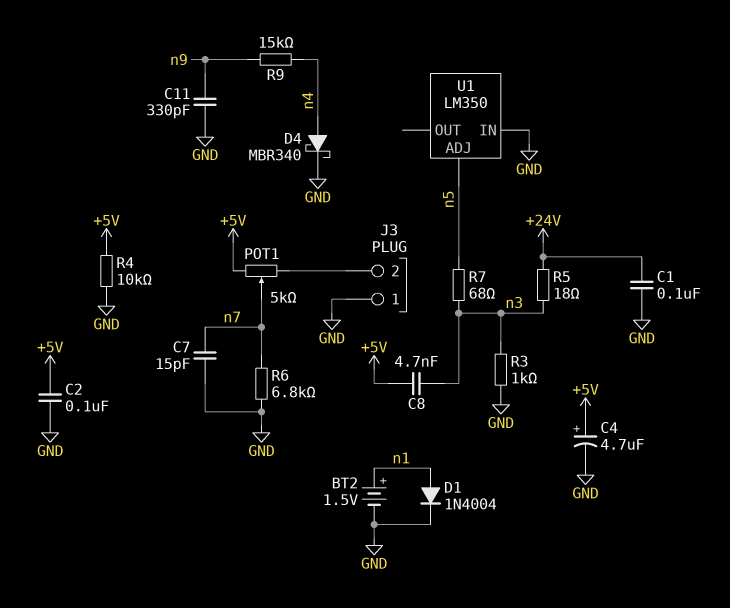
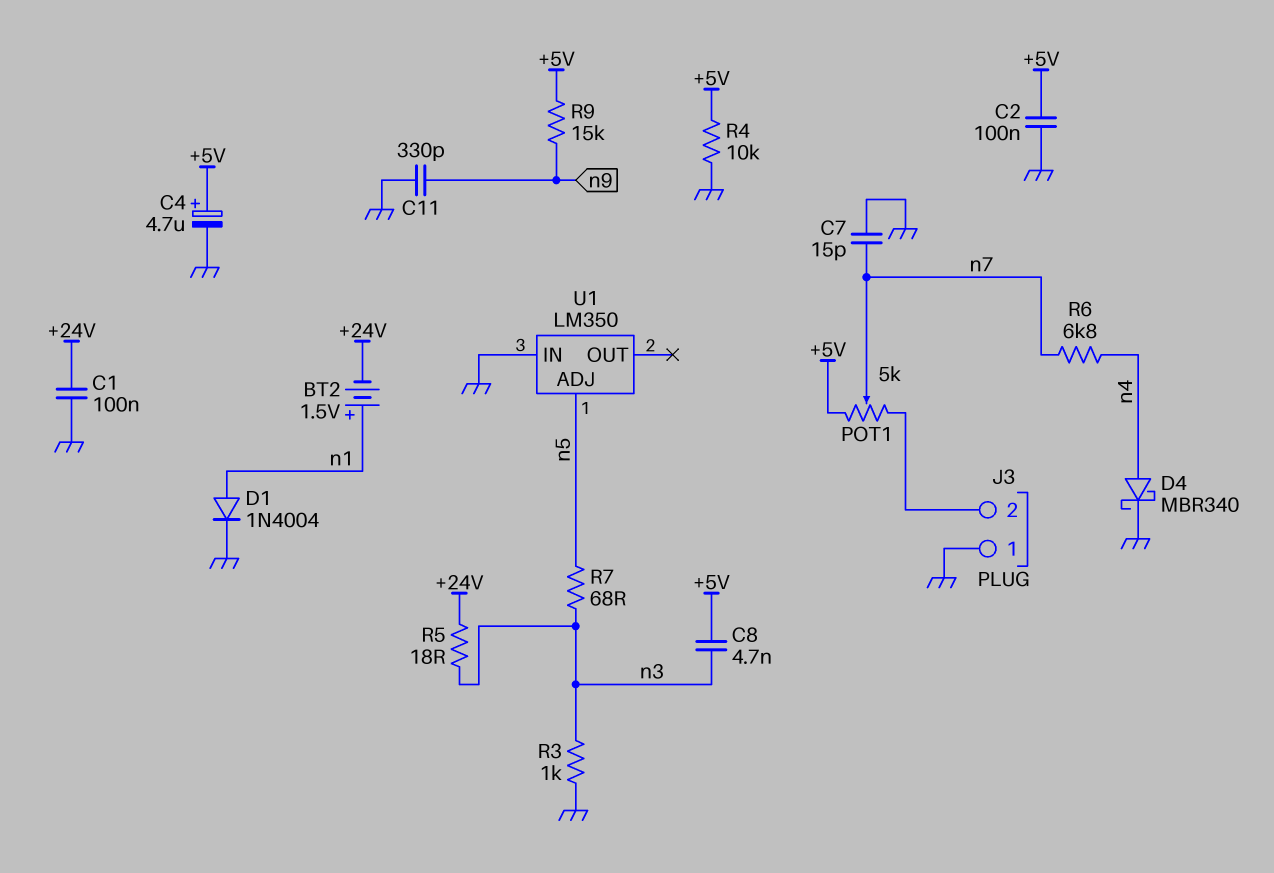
BT2: 1.5V (plus n1, minus GND) -> 1.5V (plus n1, minus +24V)
R6: 6.8k (GND, n7) -> 6.8k (n4, n7)
R9: 15k (n4, n9) -> 15k (+5V, n9)

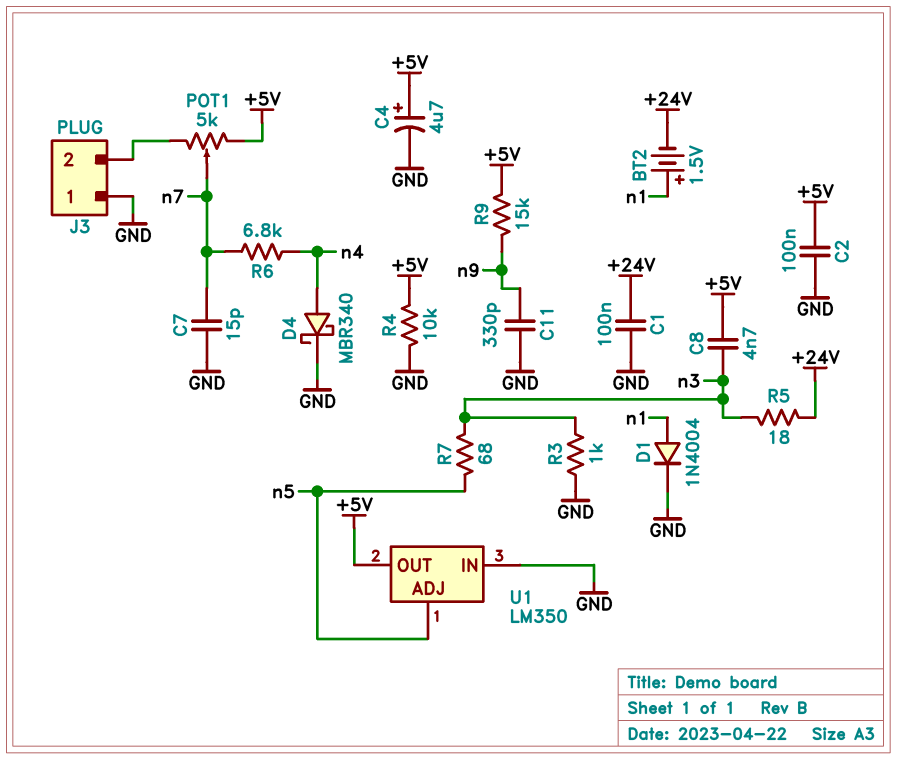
U1 pin OUT: none -> +5V

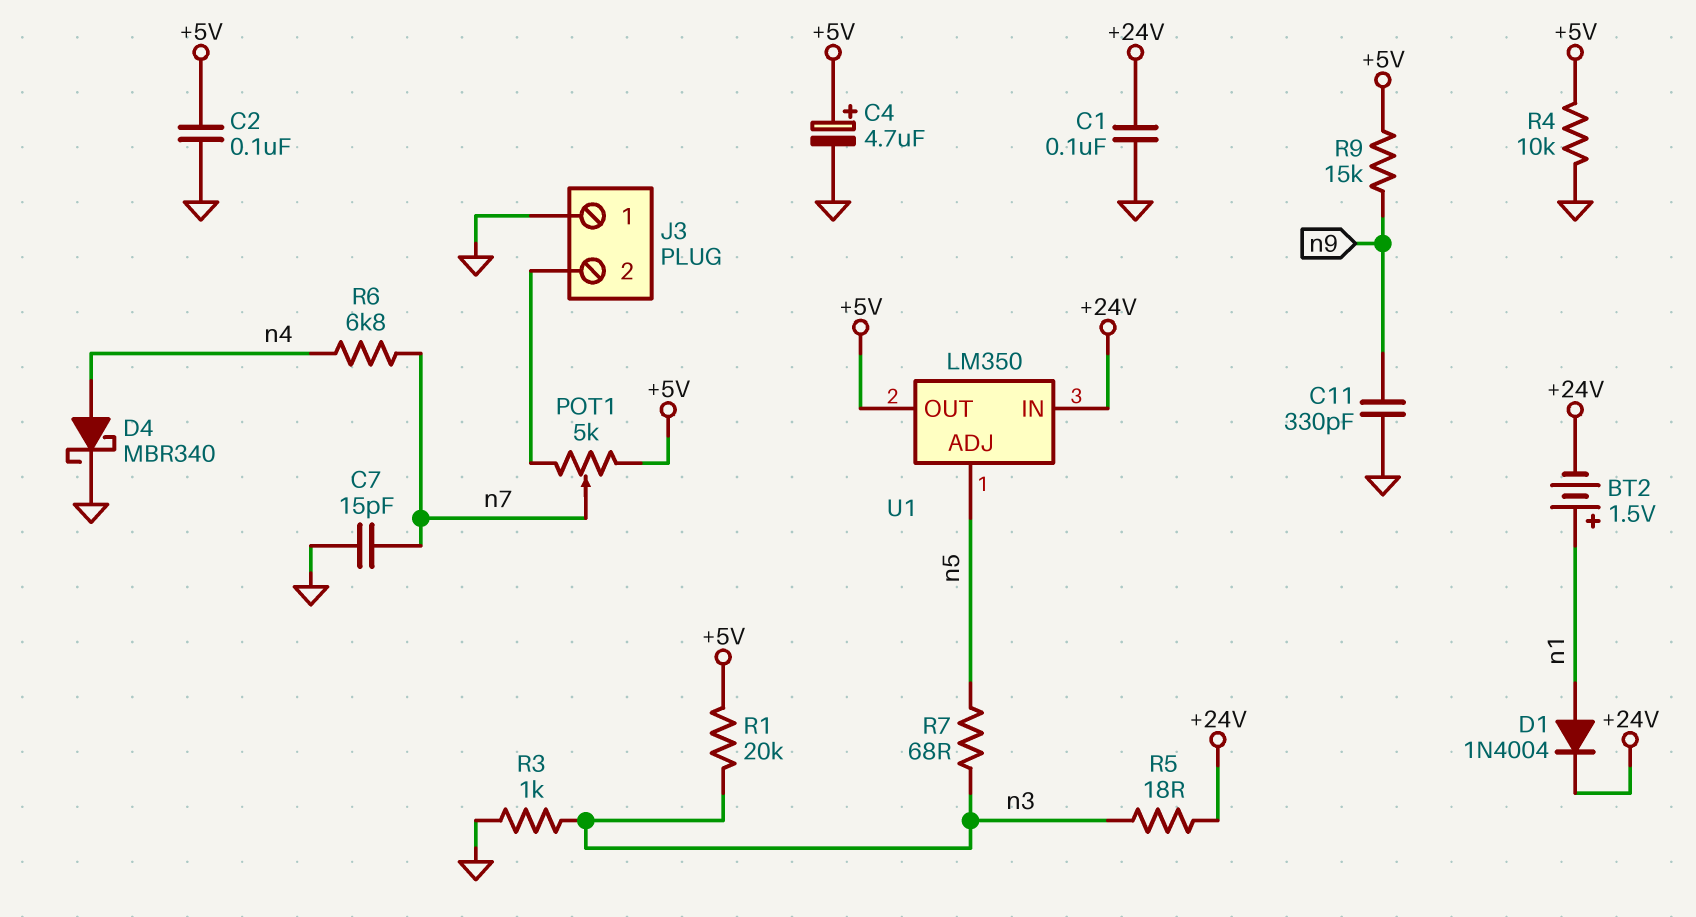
C8: 4.7nF (+5V, n3) -> none
D1: diode 1N4004 (A n1, K GND) -> diode 1N4004 (A n1, K +24V)
R1: none -> 20k (+5V, n3)
U1 pin IN: GND -> +24V

